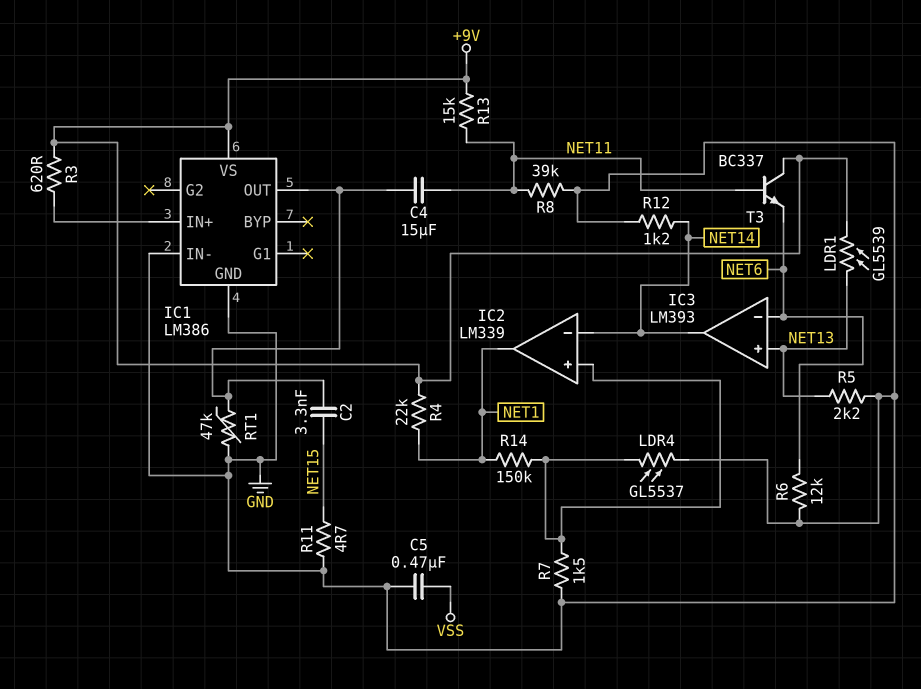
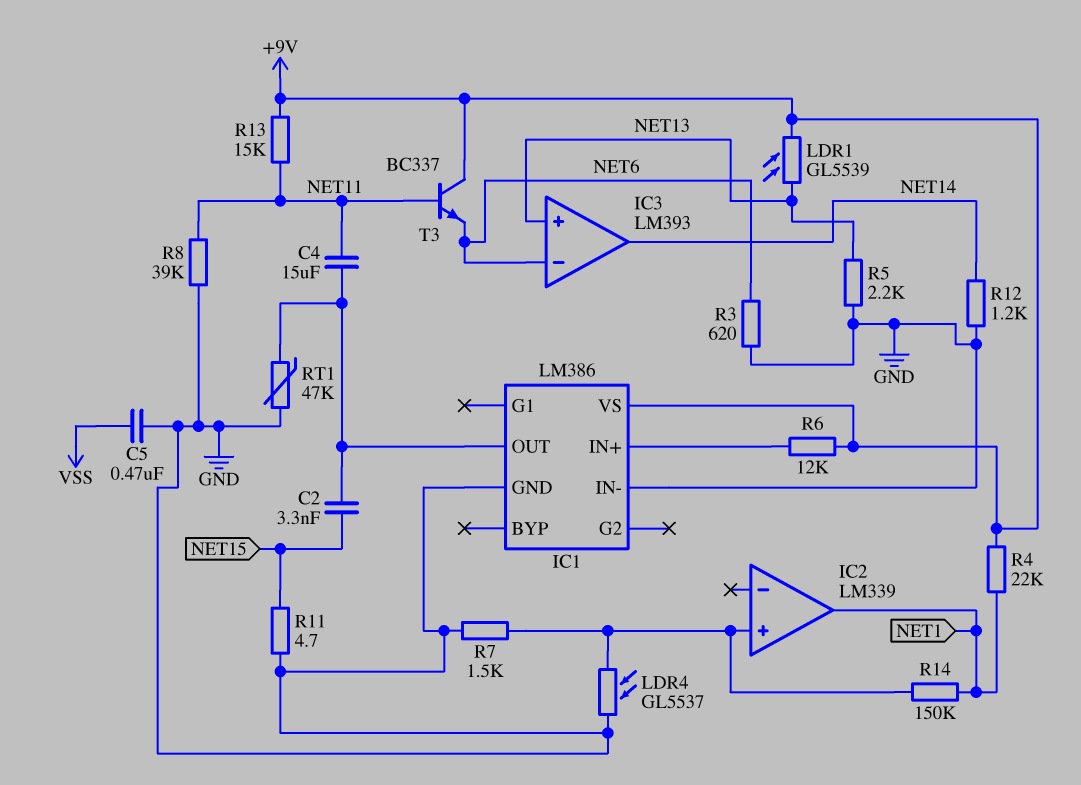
IC2 pin in-: NET14 -> none
R3: 620 (+9V, IC1/IN+) -> 620 (GND, NET6)
R6: 12k (GND, NET6) -> 12k (+9V, IC1/IN+)

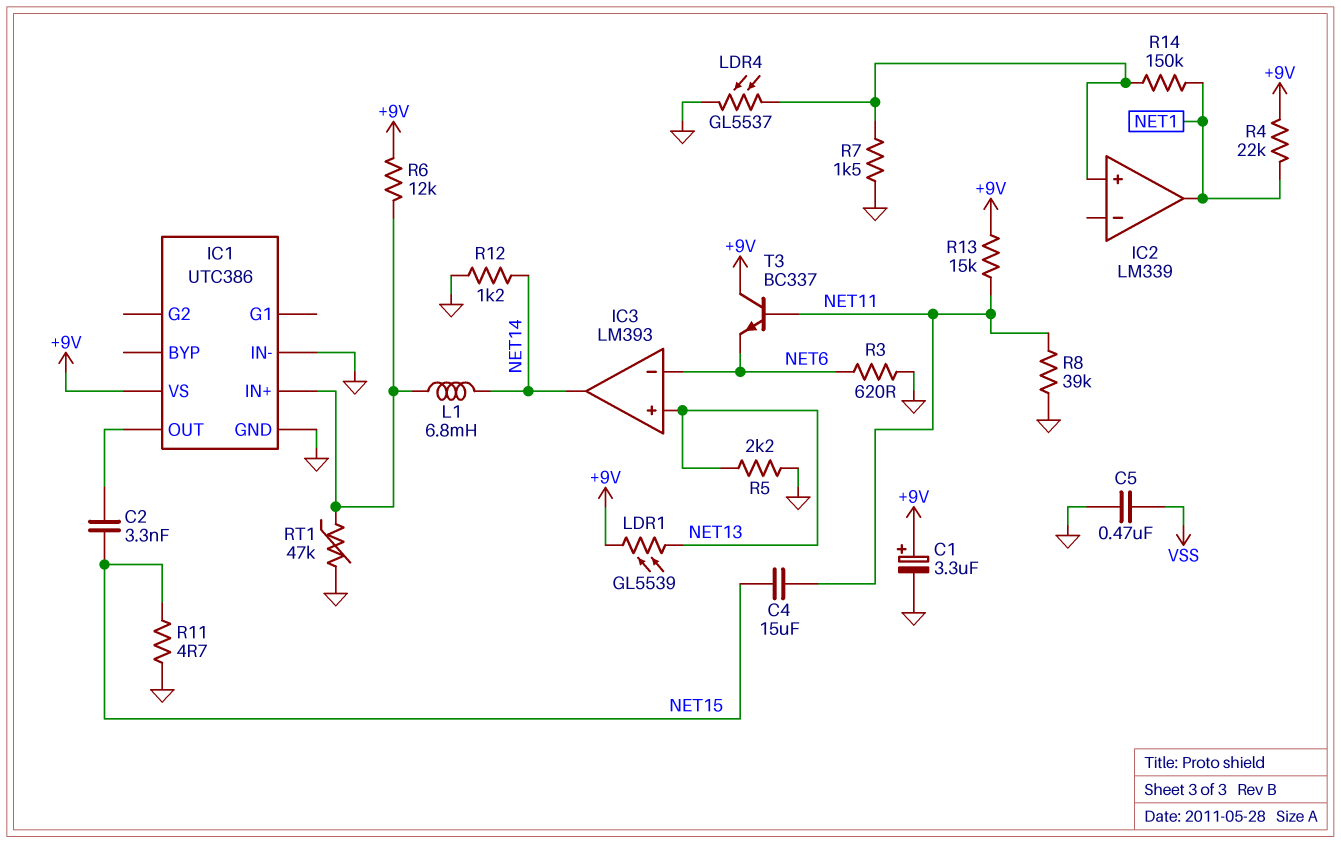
C1: none -> 3.3uF (plus +9V, minus GND)
C4: 15uF (IC1/OUT, NET11) -> 15uF (NET11, NET15)
IC1: LM386 -> UTC386
L1: none -> 6.8mH (IC1/IN+, NET14)
RT1: 47k (GND, IC1/OUT) -> 47k (GND, IC1/IN+)

